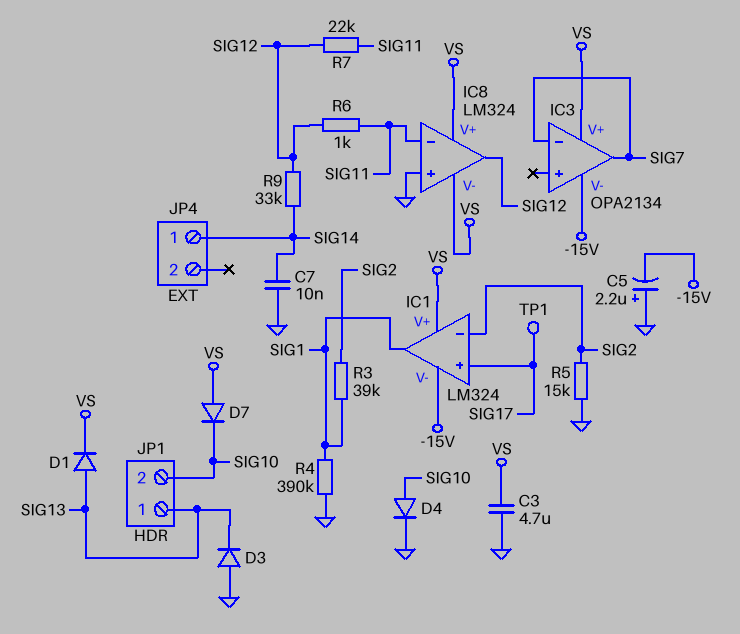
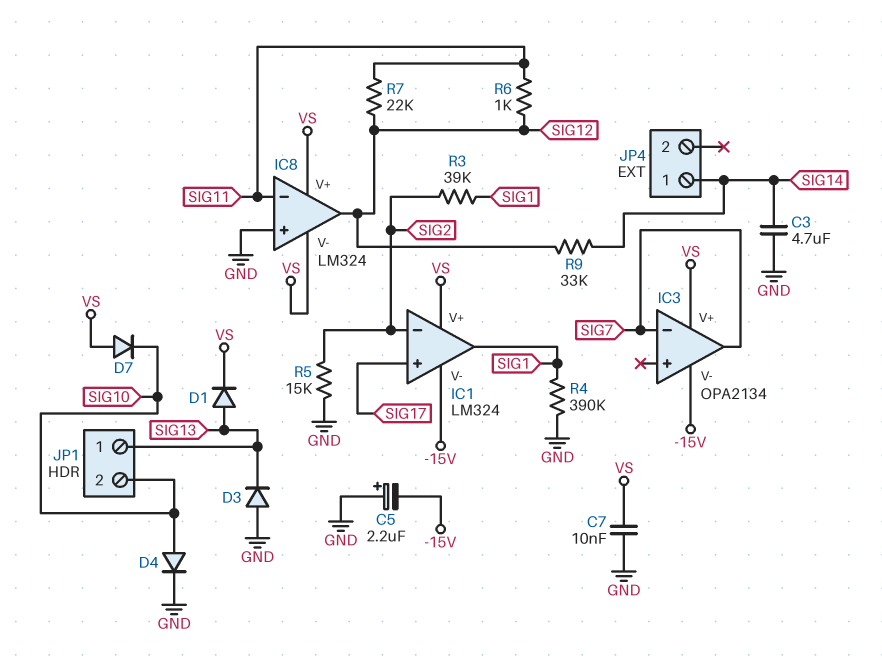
C3: 4.7uF (GND, VS) -> 4.7uF (GND, SIG14)
C7: 10nF (GND, SIG14) -> 10nF (GND, VS)
TP1: test point (SIG17) -> none

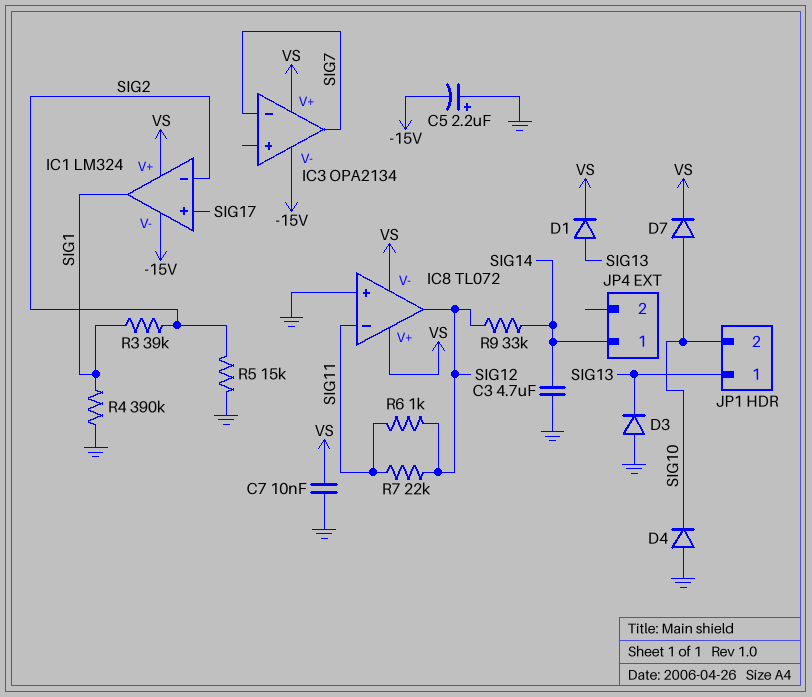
D4: diode (A SIG10, K GND) -> diode (A GND, K SIG10)
D7: diode (A VS, K SIG10) -> diode (A SIG10, K VS)
IC8: LM324 -> TL072

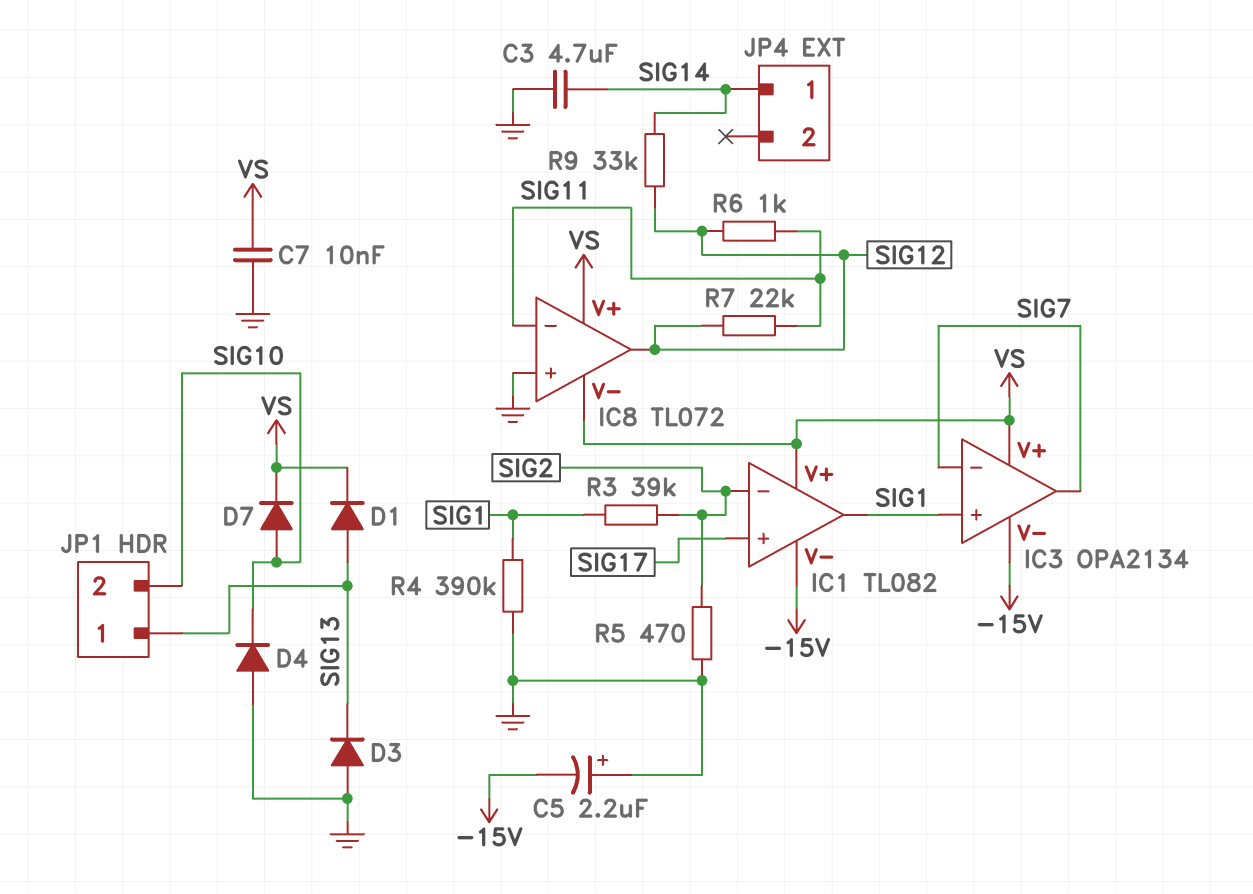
IC1: LM324 -> TL082
IC3 pin in+: none -> SIG1
R5: 15k (GND, SIG2) -> 470 (GND, SIG2)

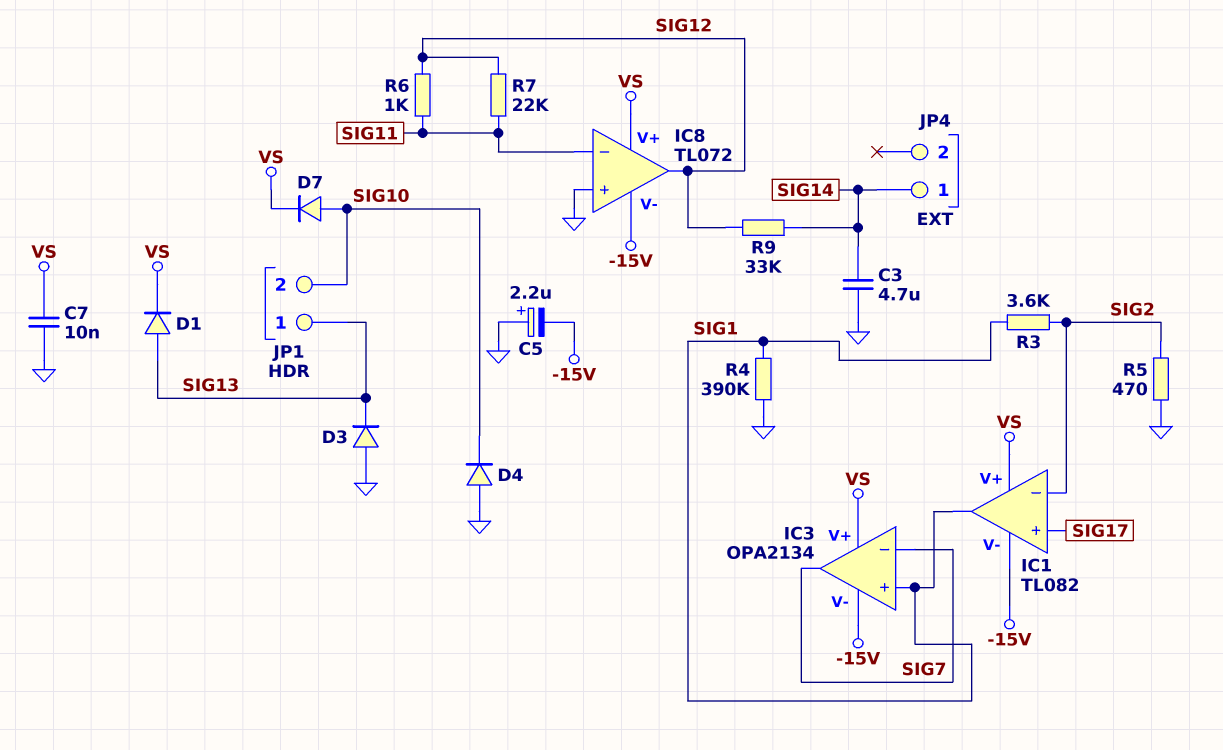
IC8 pin V-: VS -> -15V
R3: 39k (SIG1, SIG2) -> 3.6k (SIG1, SIG2)

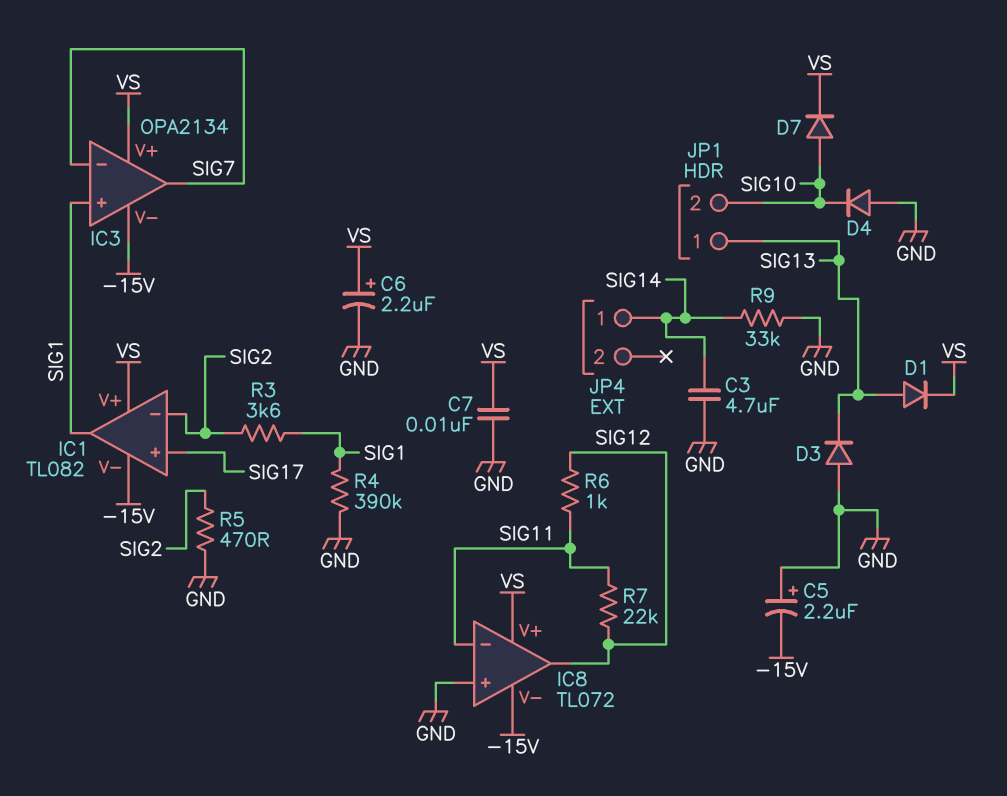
C6: none -> 2.2uF (plus VS, minus GND)
R9: 33k (SIG12, SIG14) -> 33k (GND, SIG14)

